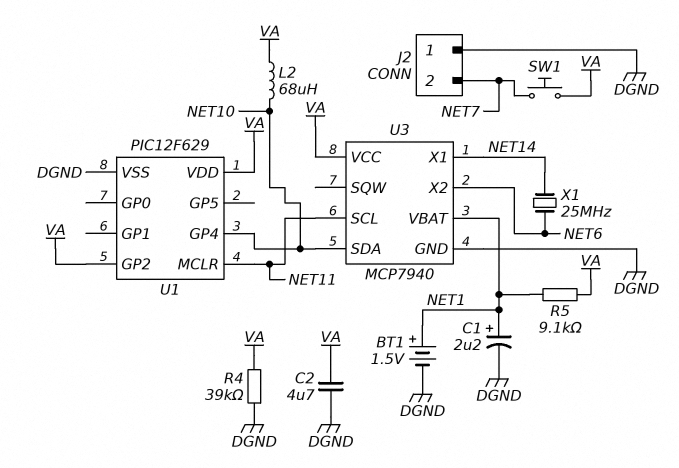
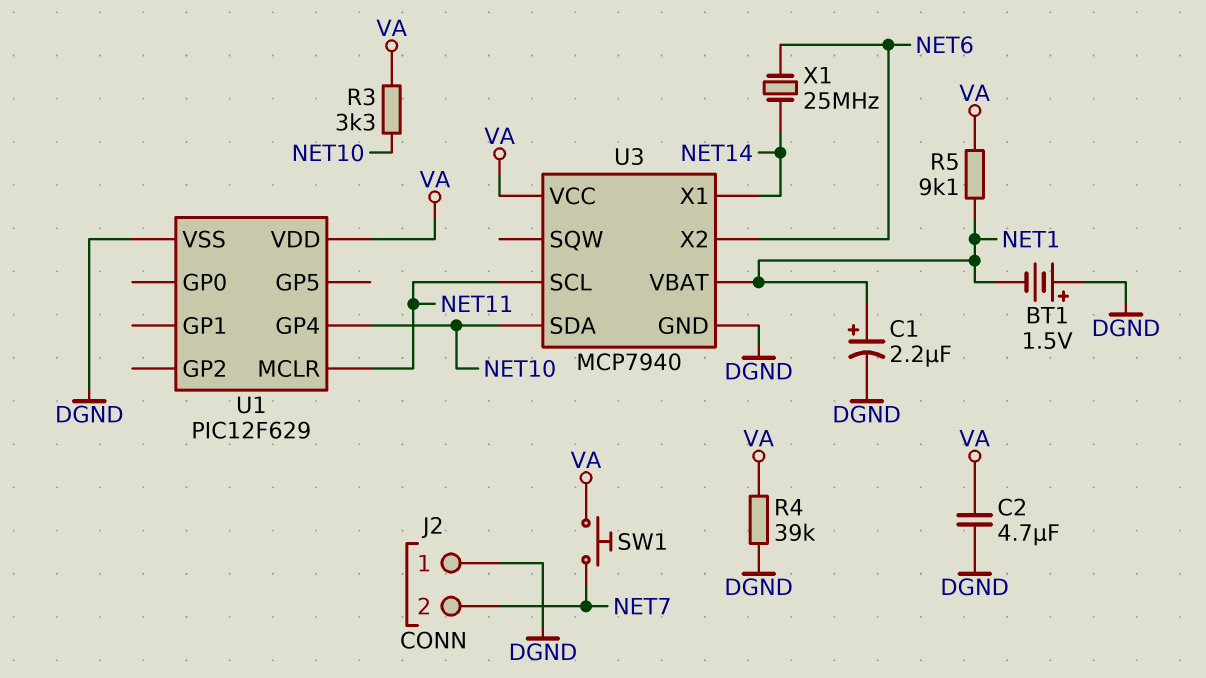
BT1: 1.5V (plus NET1, minus DGND) -> 1.5V (plus DGND, minus NET1)
L2: 68uH (NET10, VA) -> none
R3: none -> 3.3k (NET10, VA)
U1 pin GP2: VA -> none

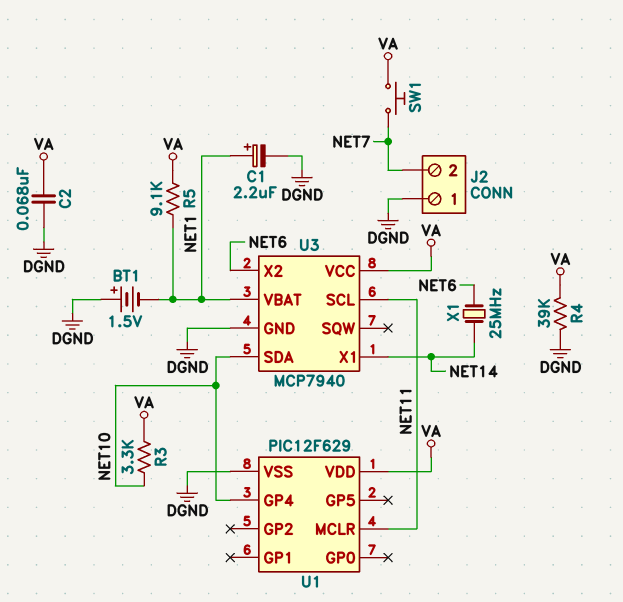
C2: 4.7uF (DGND, VA) -> 68nF (DGND, VA)

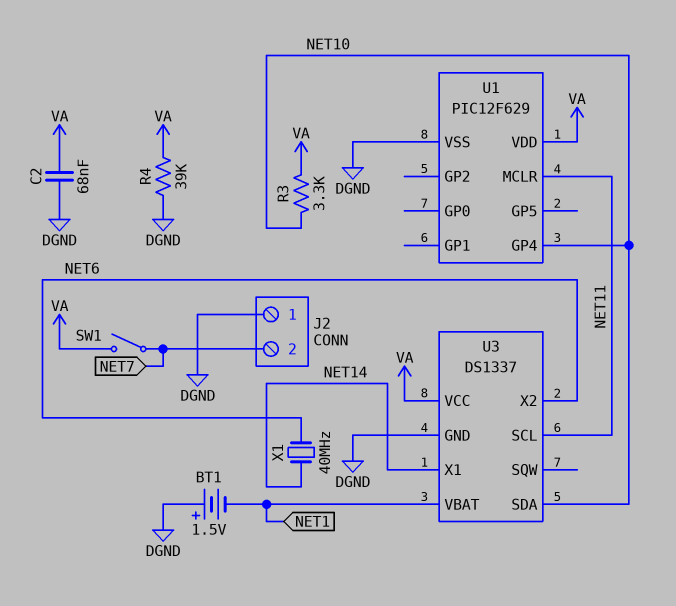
C1: 2.2uF (plus NET1, minus DGND) -> none
R5: 9.1k (NET1, VA) -> none
SW1: button (NET7, VA) -> switch (NET7, VA)
U3: MCP7940 -> DS1337
X1: 25MHz (NET6, NET14) -> 40MHz (NET6, NET14)

